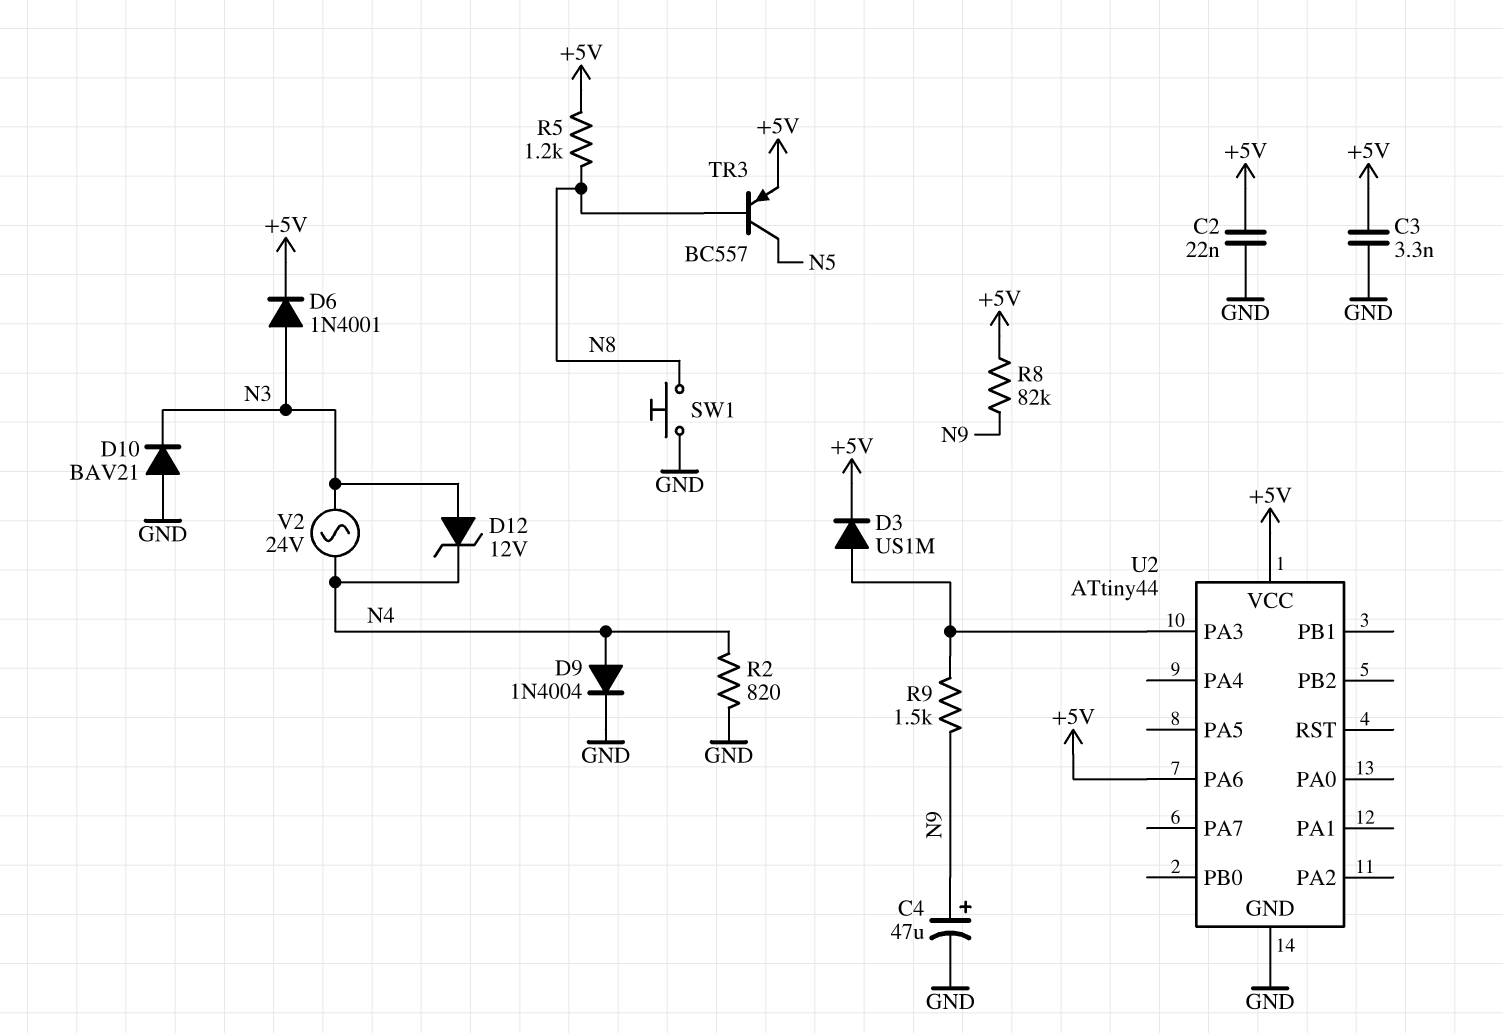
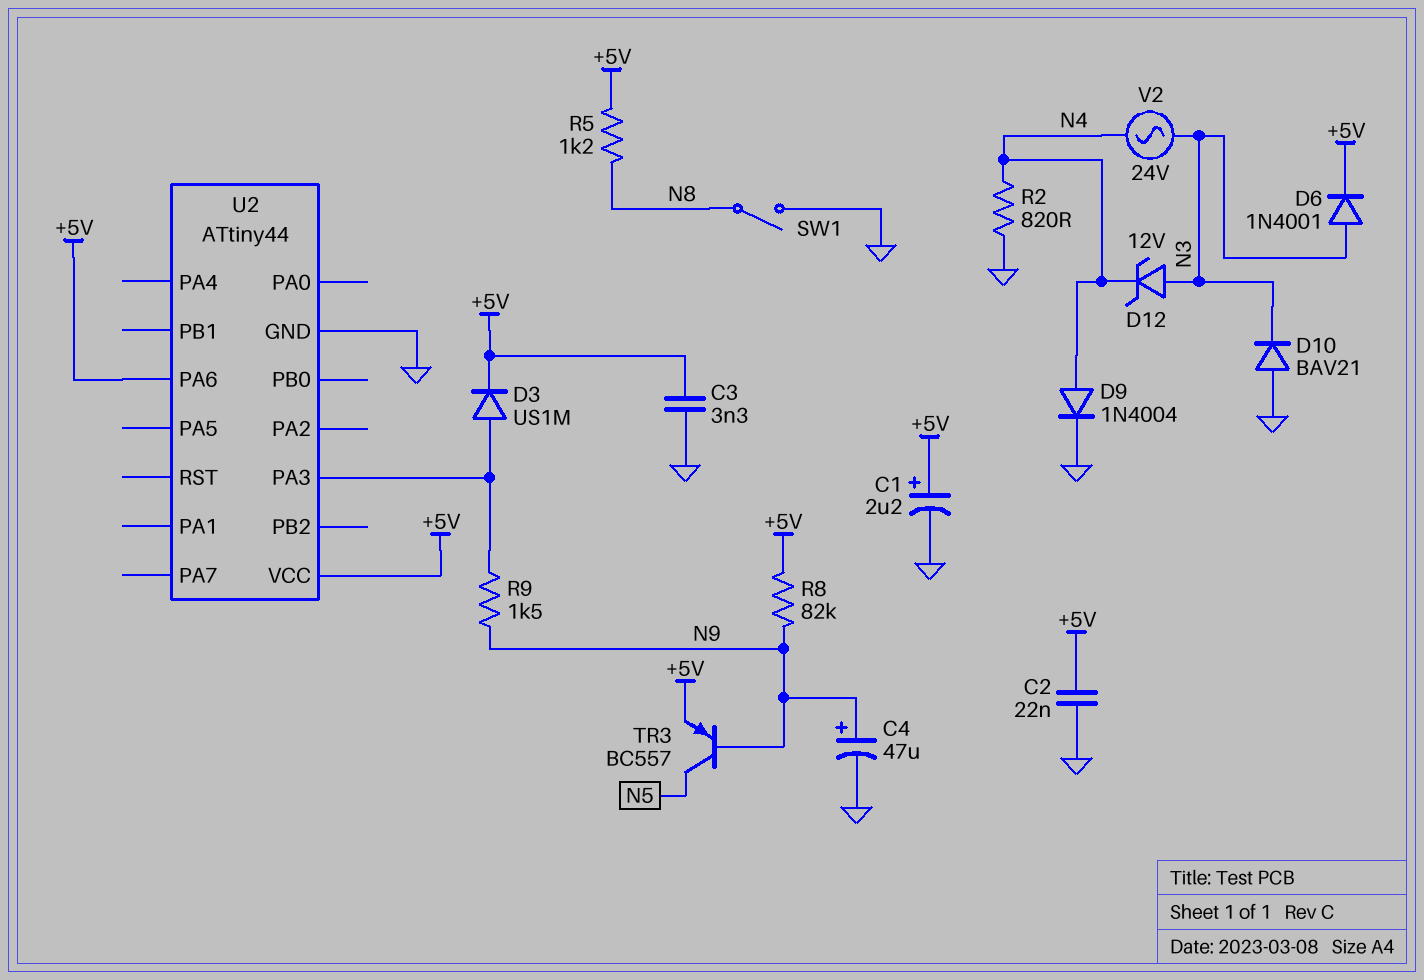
C1: none -> 2.2uF (plus +5V, minus GND)
SW1: button (GND, N8) -> switch (GND, N8)
TR3: PNP BC557 (B N8, C N5, E +5V) -> PNP BC557 (B N9, C N5, E +5V)

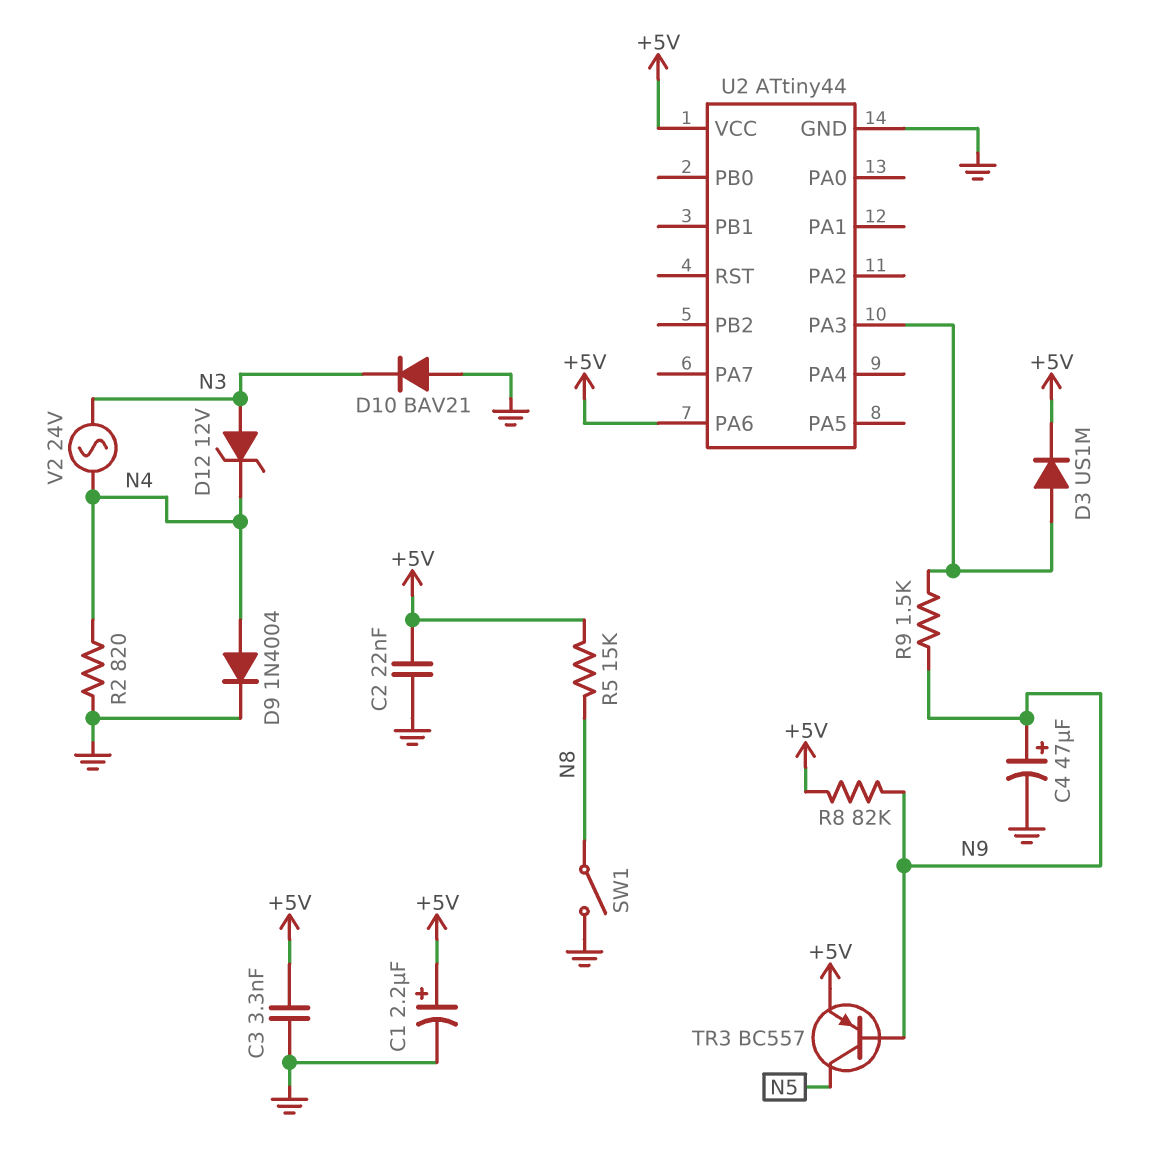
D6: diode 1N4001 (A N3, K +5V) -> none
R5: 1.2k (+5V, N8) -> 15k (+5V, N8)

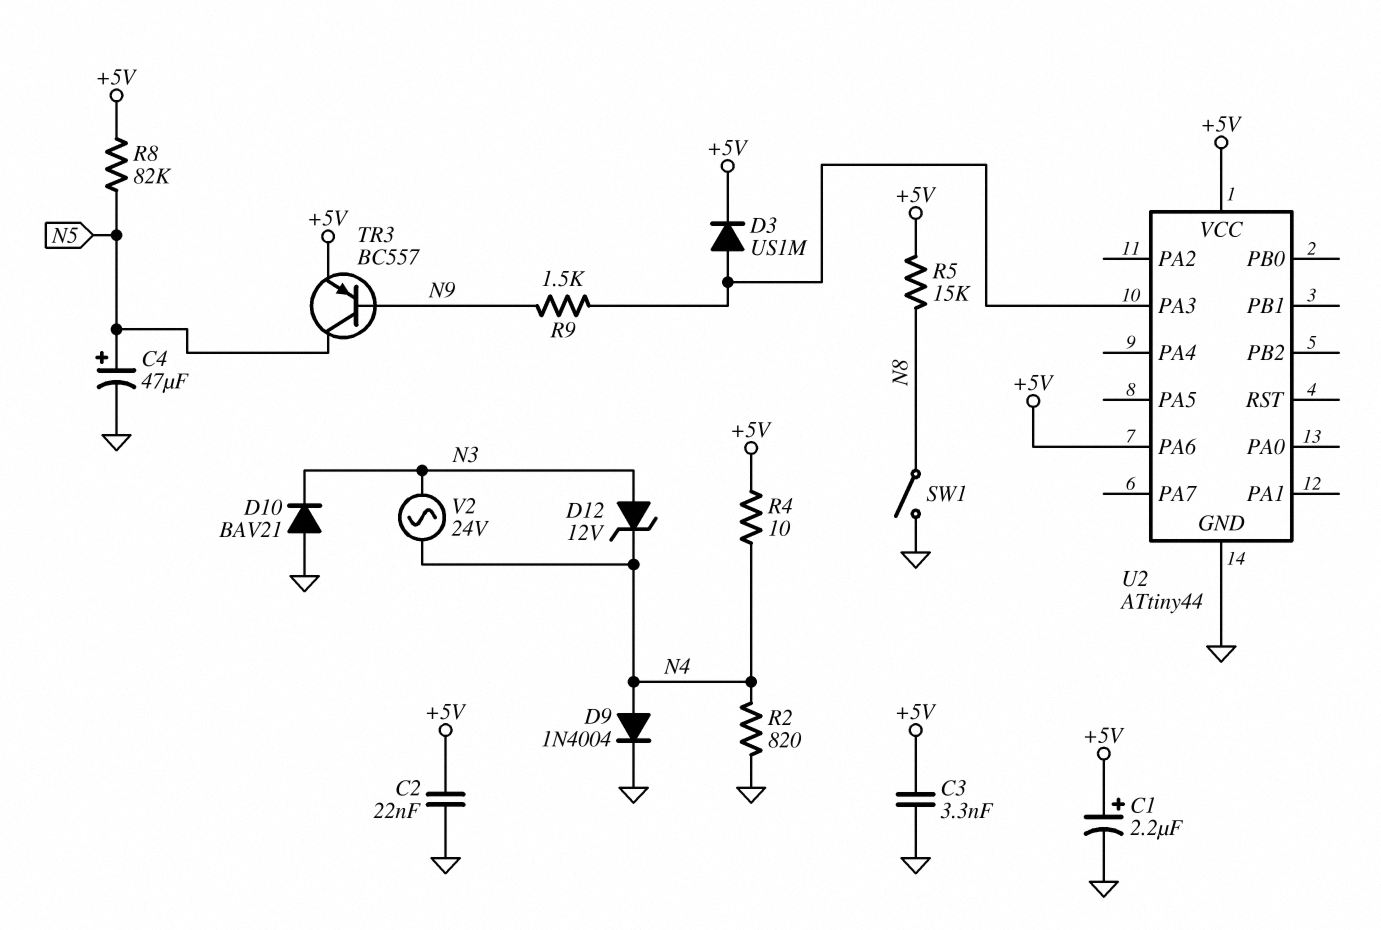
C4: 47uF (plus N9, minus GND) -> 47uF (plus N5, minus GND)
R4: none -> 10 (+5V, N4)
R8: 82k (+5V, N9) -> 82k (+5V, N5)

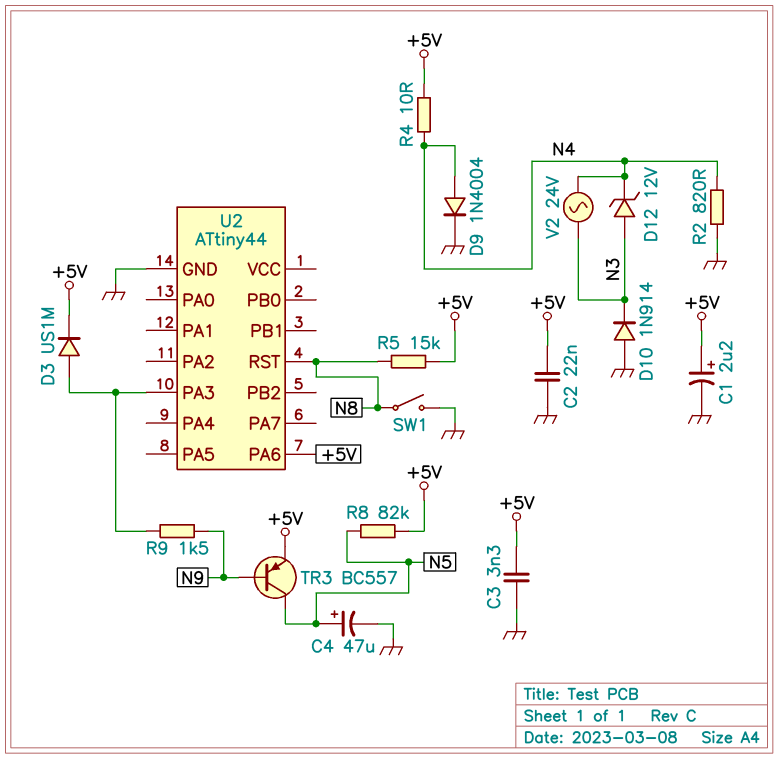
D10: diode BAV21 (A GND, K N3) -> diode 1N914 (A GND, K N3)
U2 pin RST: none -> N8
U2 pin VCC: +5V -> none

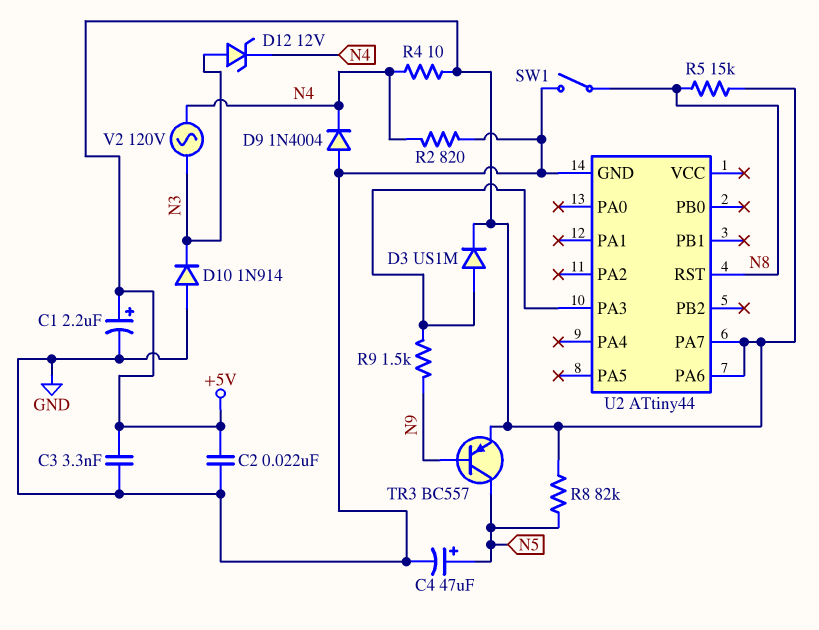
D9: diode 1N4004 (A N4, K GND) -> diode 1N4004 (A GND, K N4)
U2 pin PA7: none -> +5V
V2: AC 24V (N3, N4) -> AC 120V (N3, N4)

